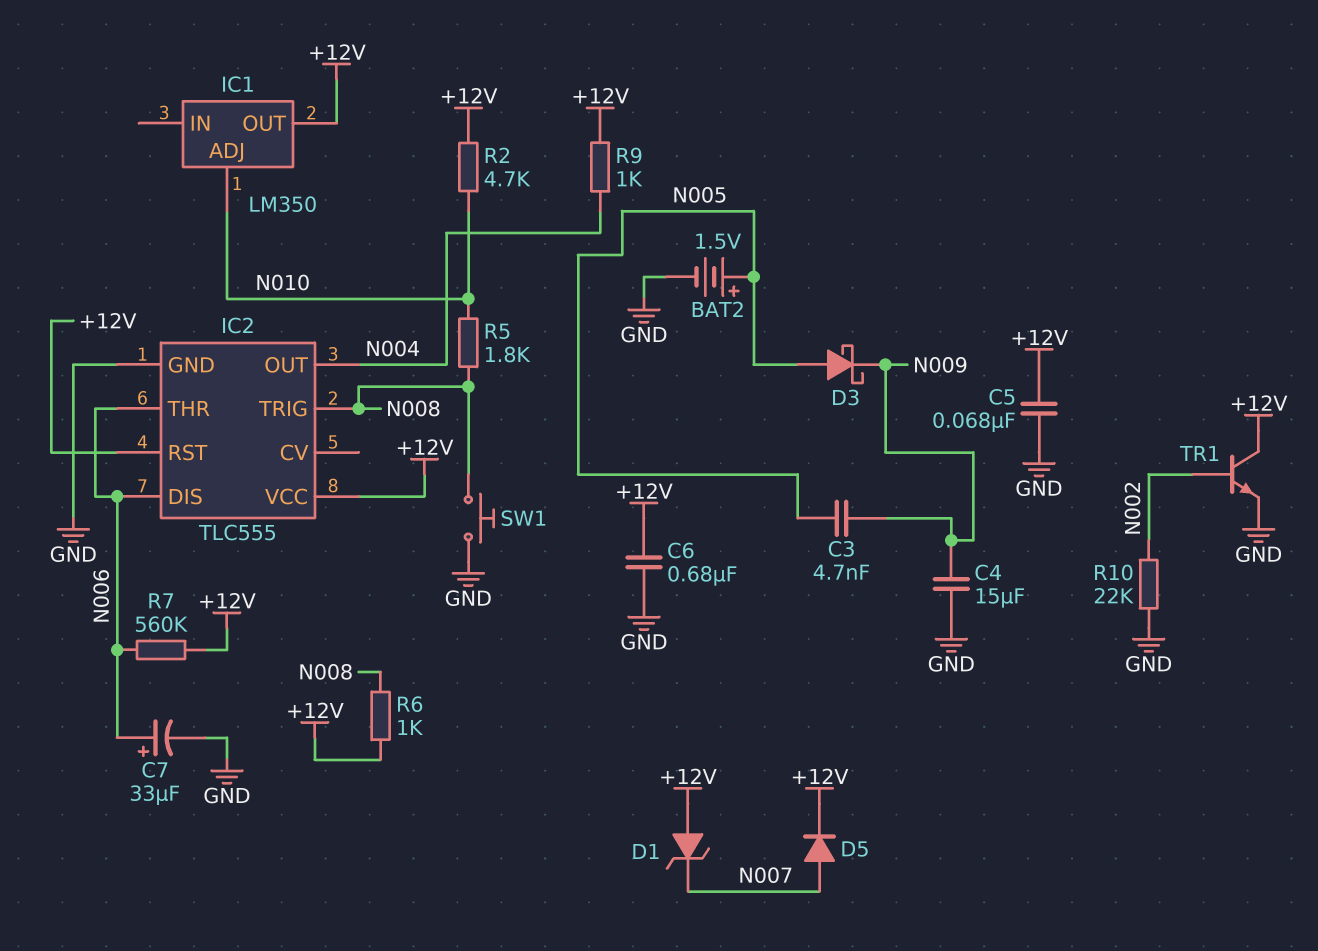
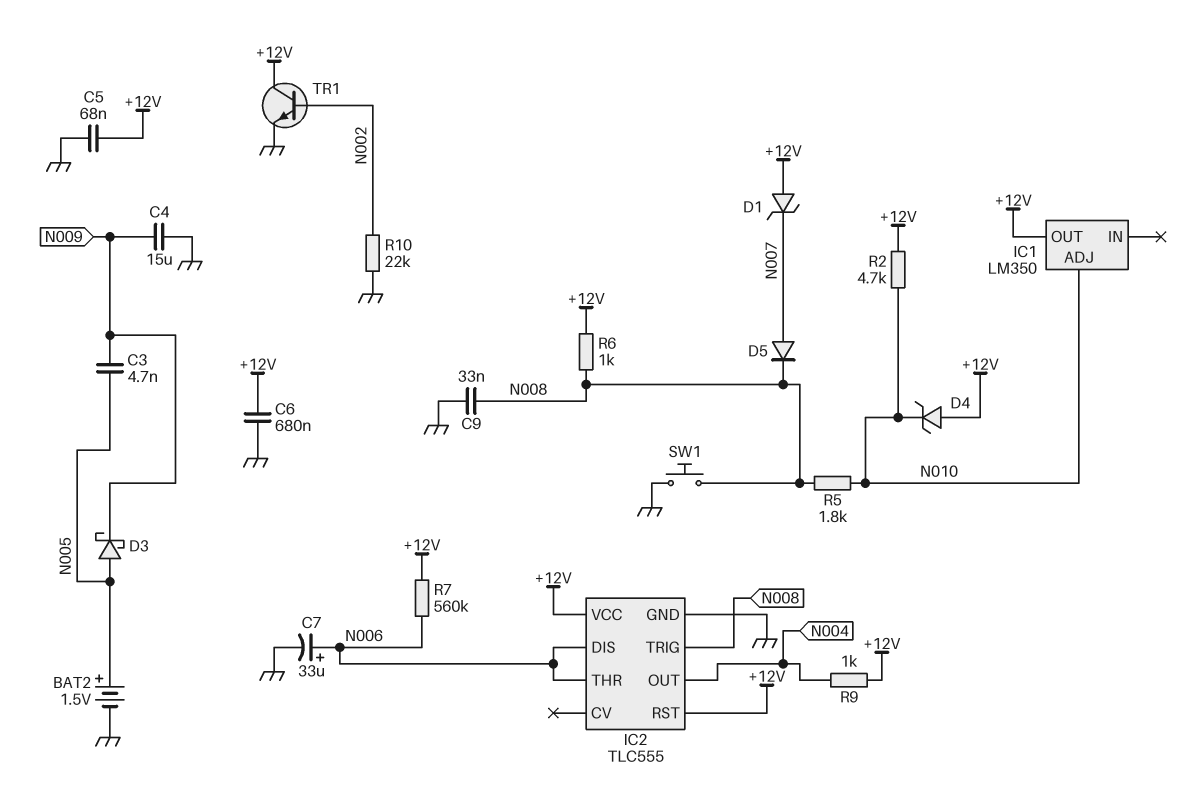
C9: none -> 33nF (GND, N008)
D4: none -> zener (A +12V, K N010)
D5: diode (A N007, K +12V) -> diode (A N007, K N008)

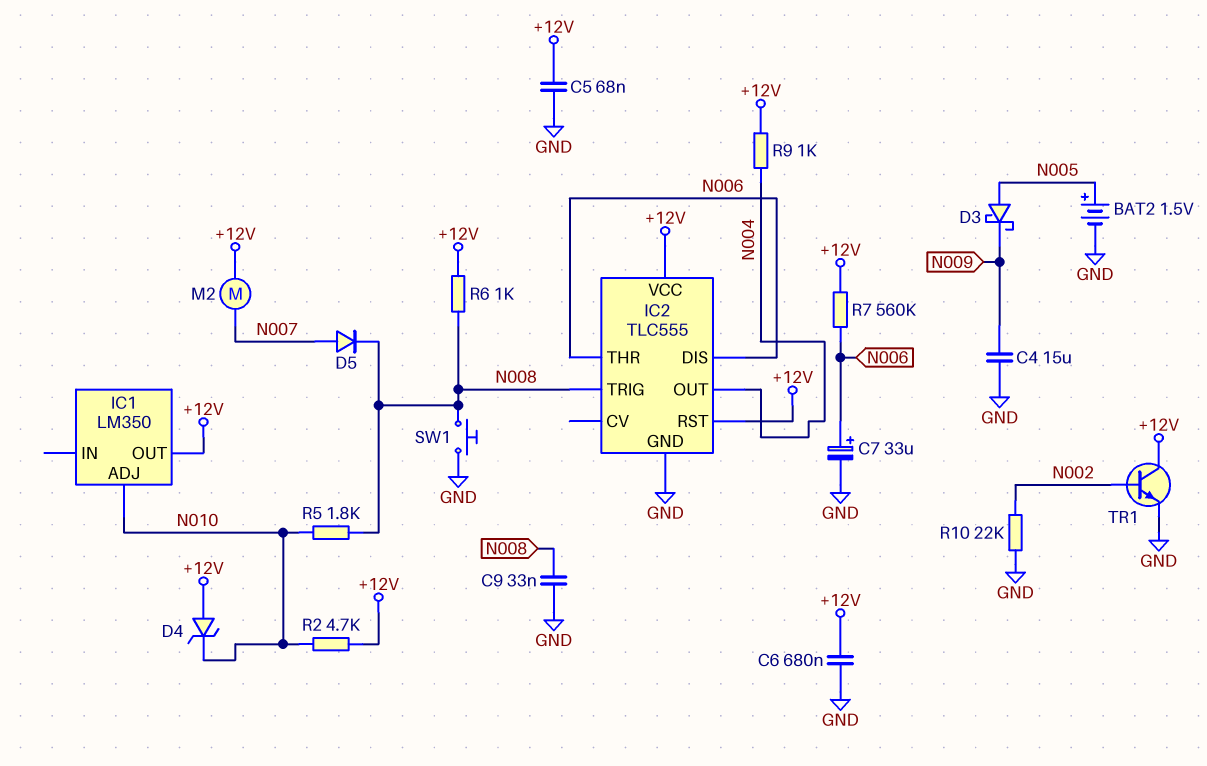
C3: 4.7nF (N005, N009) -> none
D1: zener (A +12V, K N007) -> none
M2: none -> motor (+12V, N007)

